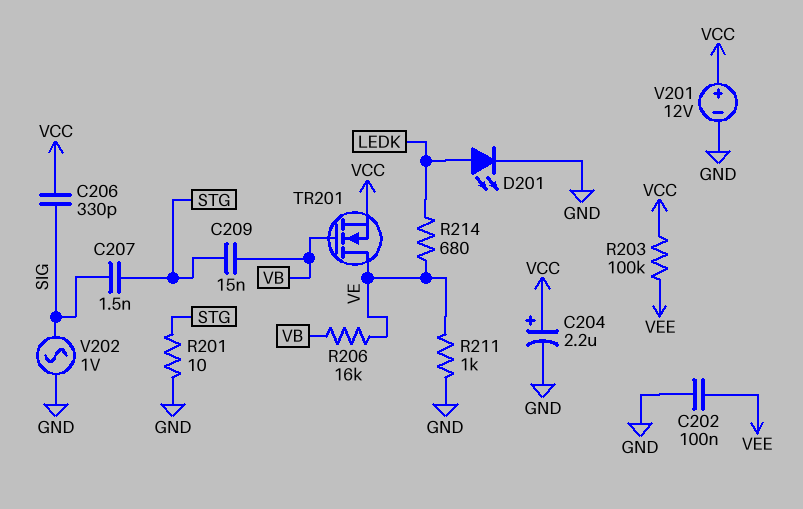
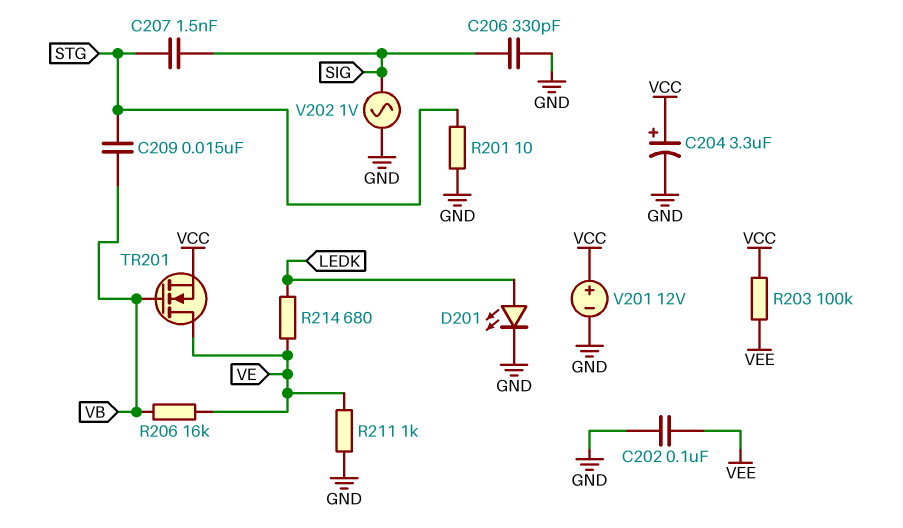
C204: 2.2uF (plus VCC, minus GND) -> 3.3uF (plus VCC, minus GND)
C206: 330pF (SIG, VCC) -> 330pF (GND, SIG)

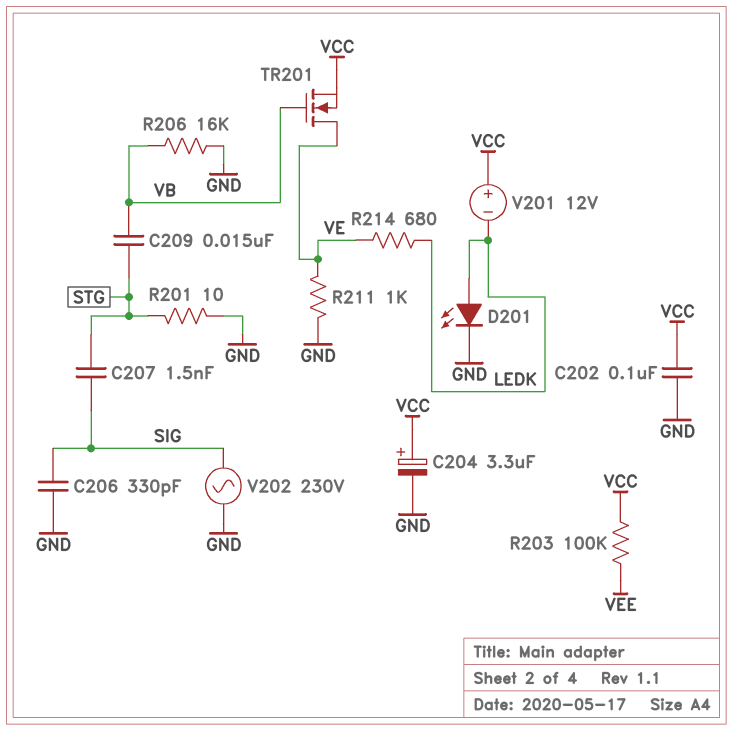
C202: 100nF (GND, VEE) -> 100nF (GND, VCC)
R206: 16k (VB, VE) -> 16k (GND, VB)
V201: 12V (plus VCC, minus GND) -> 12V (plus VCC, minus LEDK)
V202: AC 1V (GND, SIG) -> AC 230V (GND, SIG)

